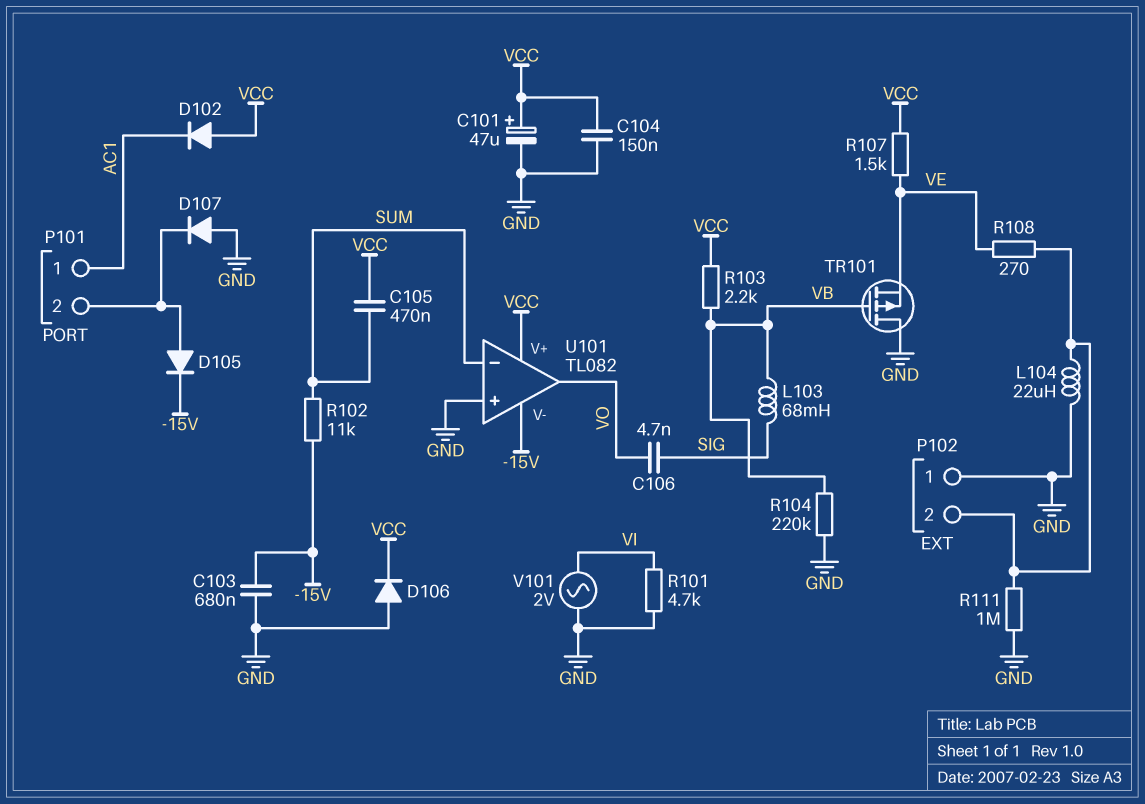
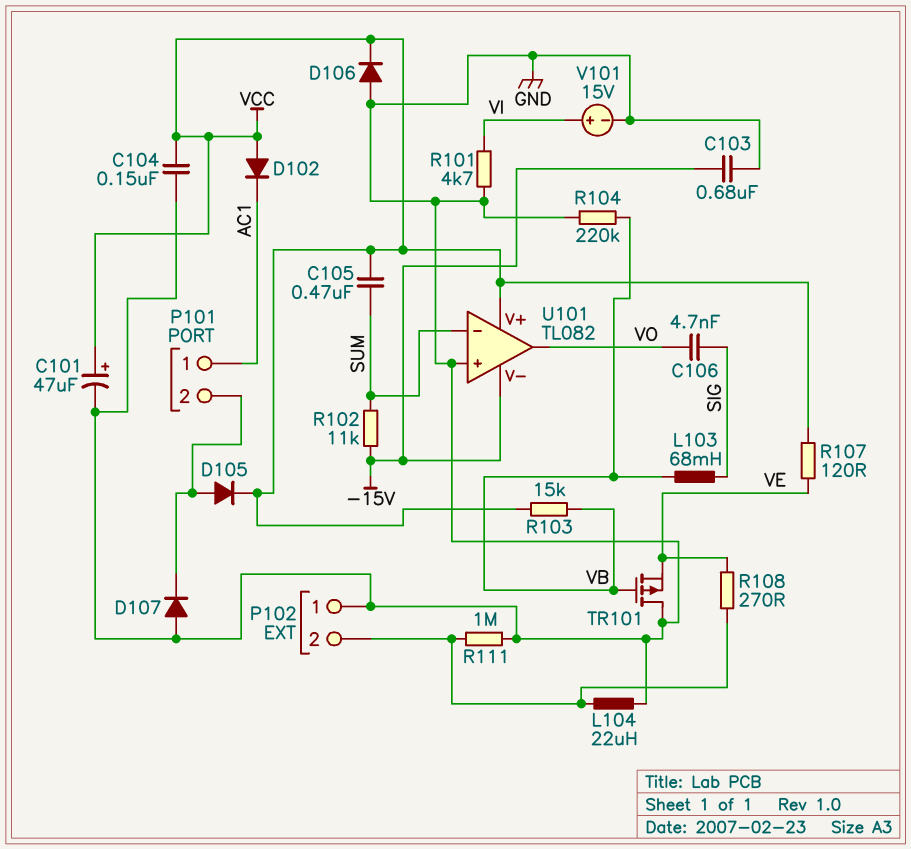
D105: diode (A P101/2, K -15V) -> diode (A P101/2, K VCC)
R103: 2.2k (VB, VCC) -> 15k (VB, VCC)
R107: 1.5k (VCC, VE) -> 120 (VCC, VE)
V101: AC 2V (GND, VI) -> 15V (plus VI, minus GND)

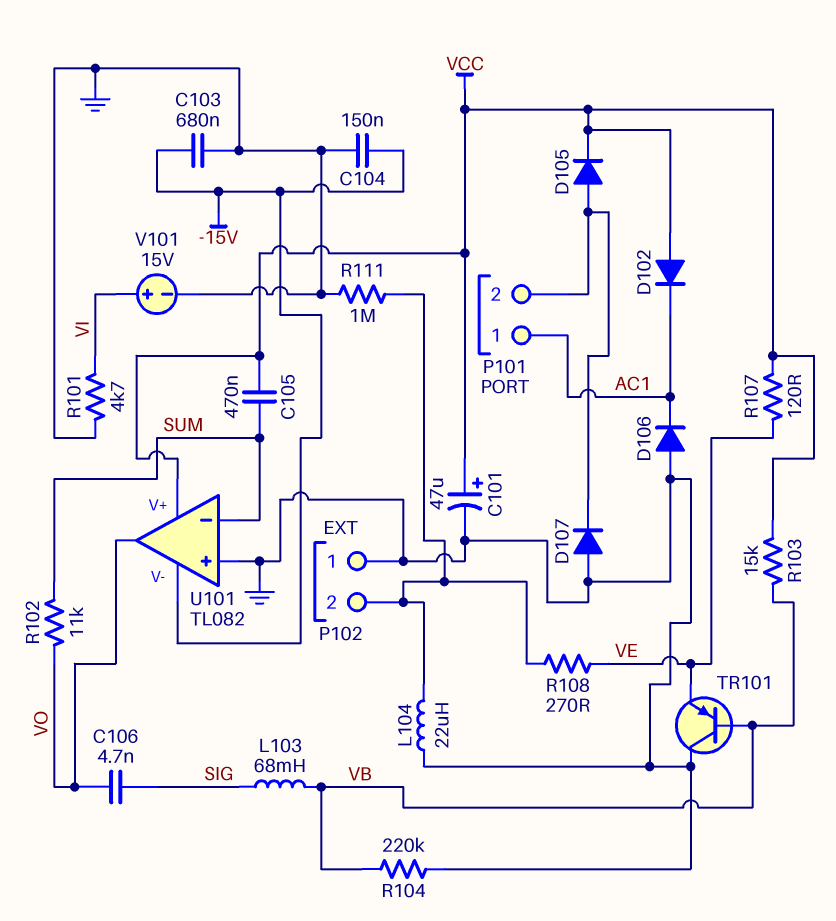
C104: 150nF (GND, VCC) -> 150nF (-15V, GND)
D106: diode (A GND, K VCC) -> diode (A GND, K AC1)
R102: 11k (-15V, SUM) -> 11k (SUM, VO)
TR101: PMOS (G VB, D GND, S VE) -> PNP (B VB, C GND, E VE)

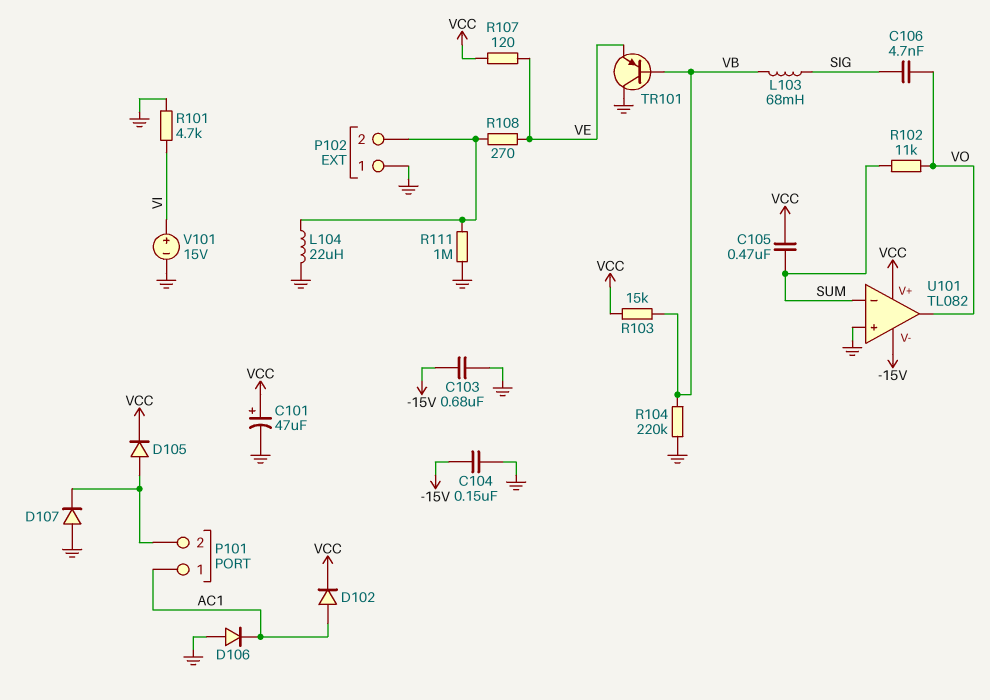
D102: diode (A VCC, K AC1) -> diode (A AC1, K VCC)

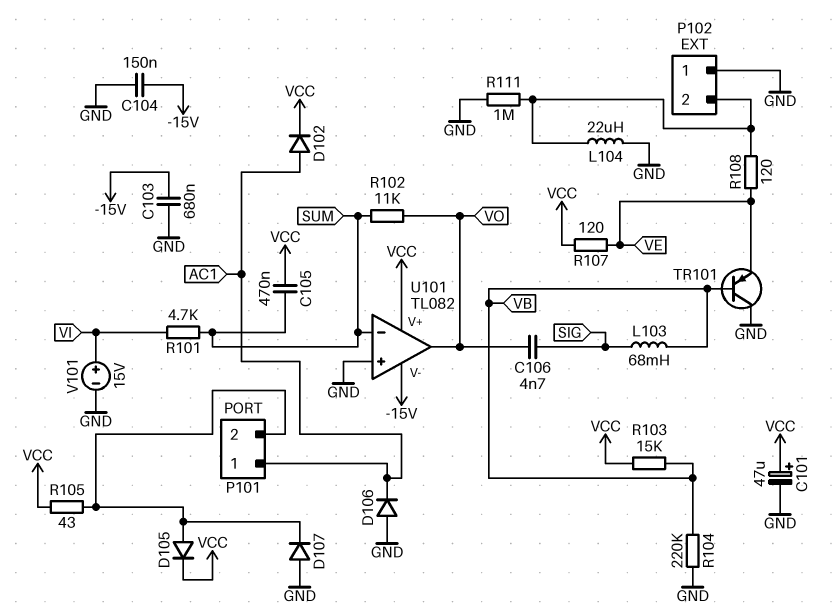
R101: 4.7k (GND, VI) -> 4.7k (SUM, VI)
R105: none -> 43 (P101/2, VCC)
R108: 270 (P102/2, VE) -> 120 (P102/2, VE)

